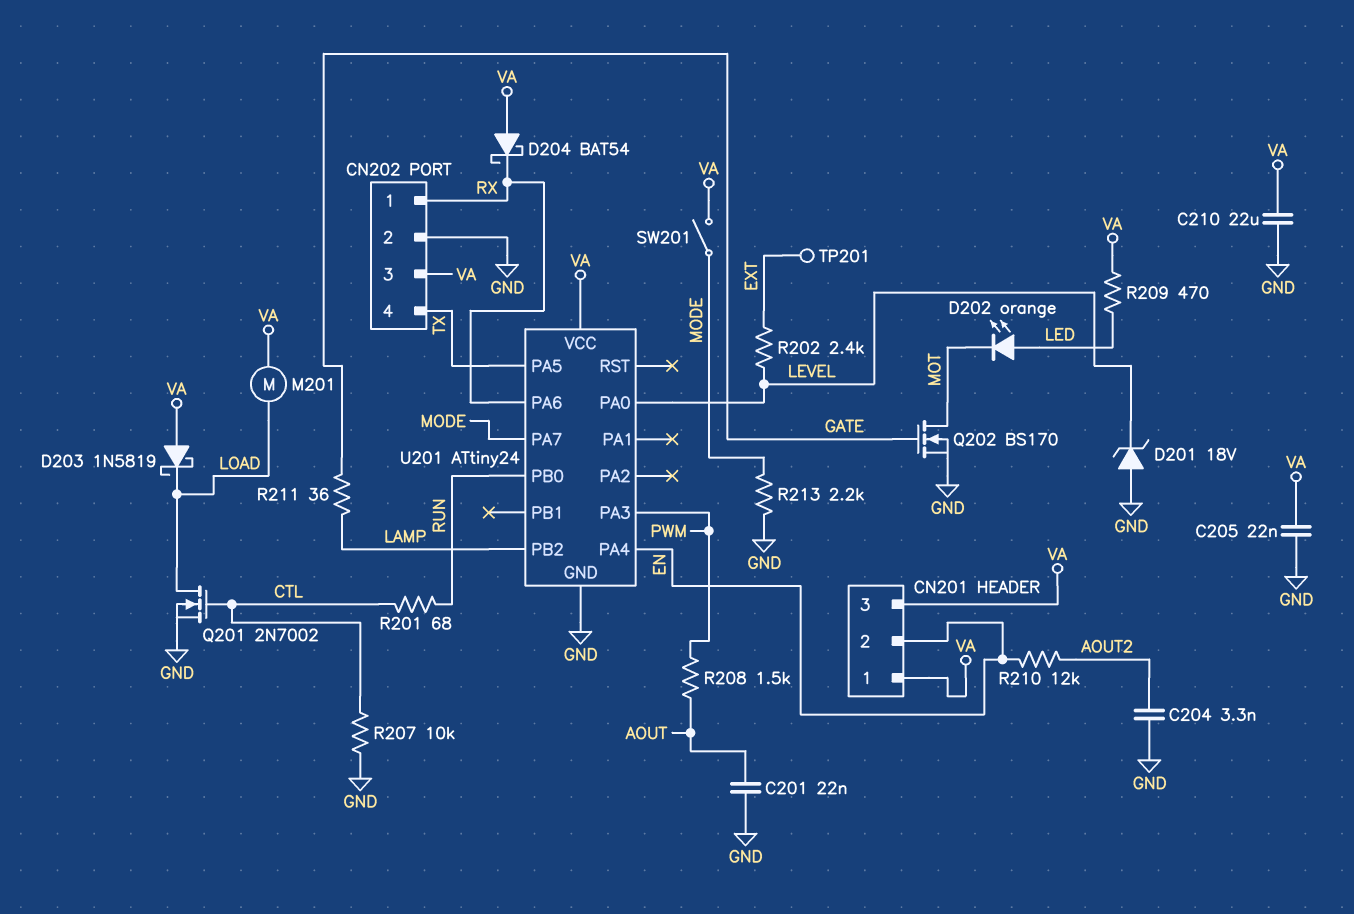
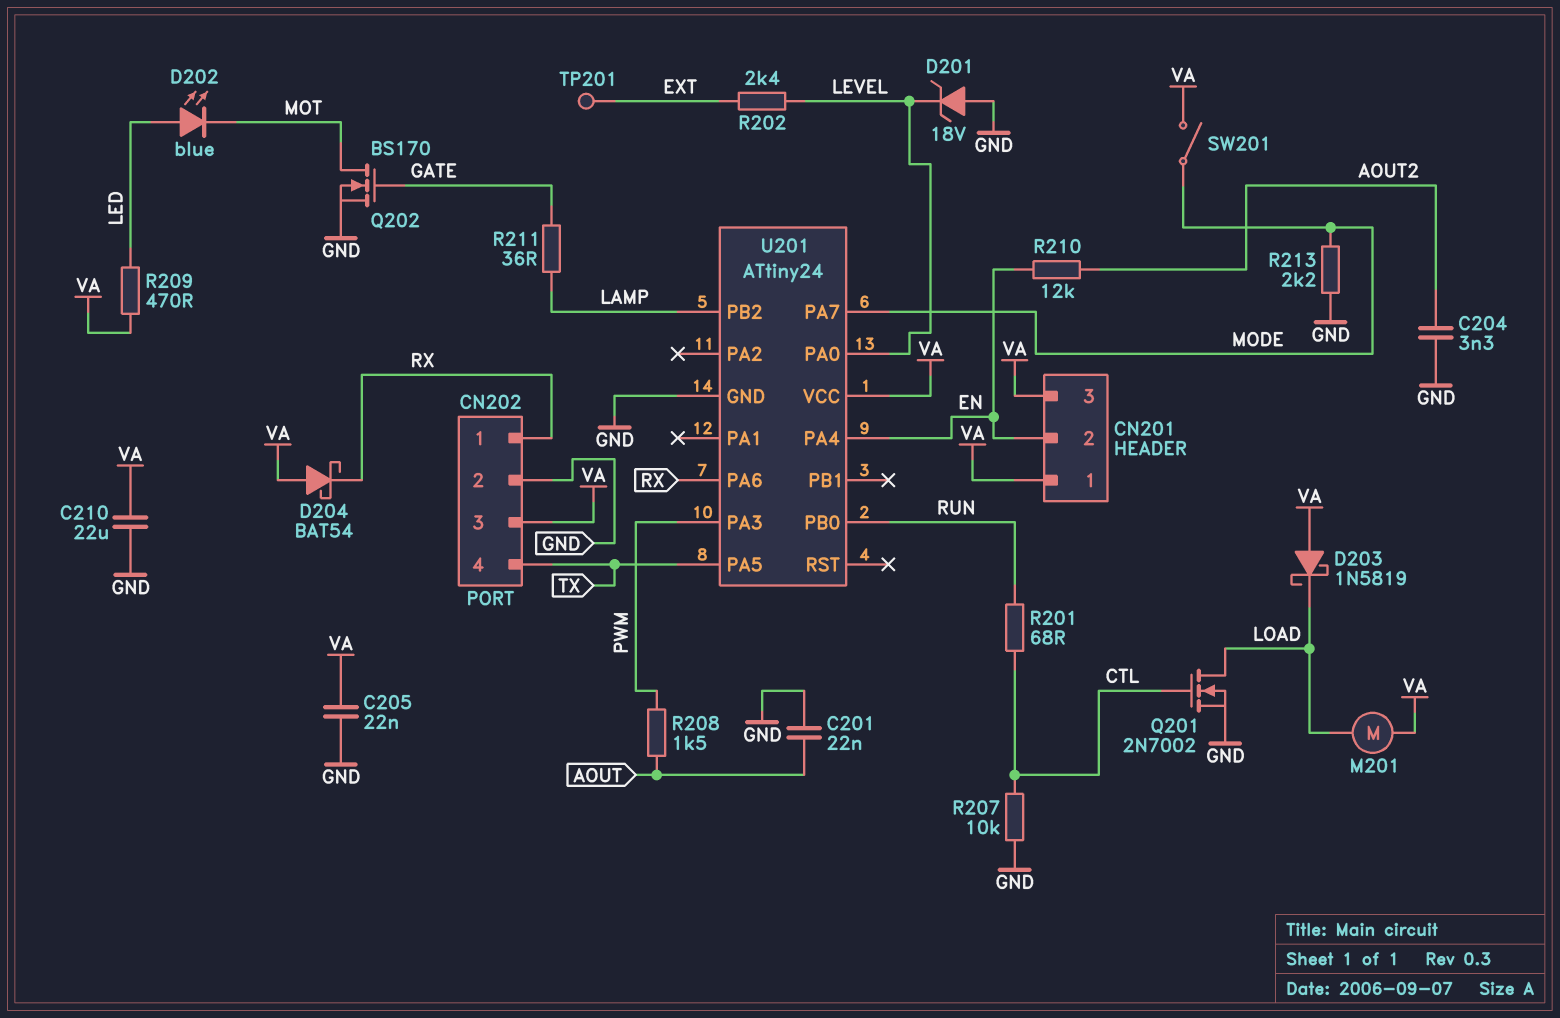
D202: LED orange (A LED, K MOT) -> LED blue (A LED, K MOT)

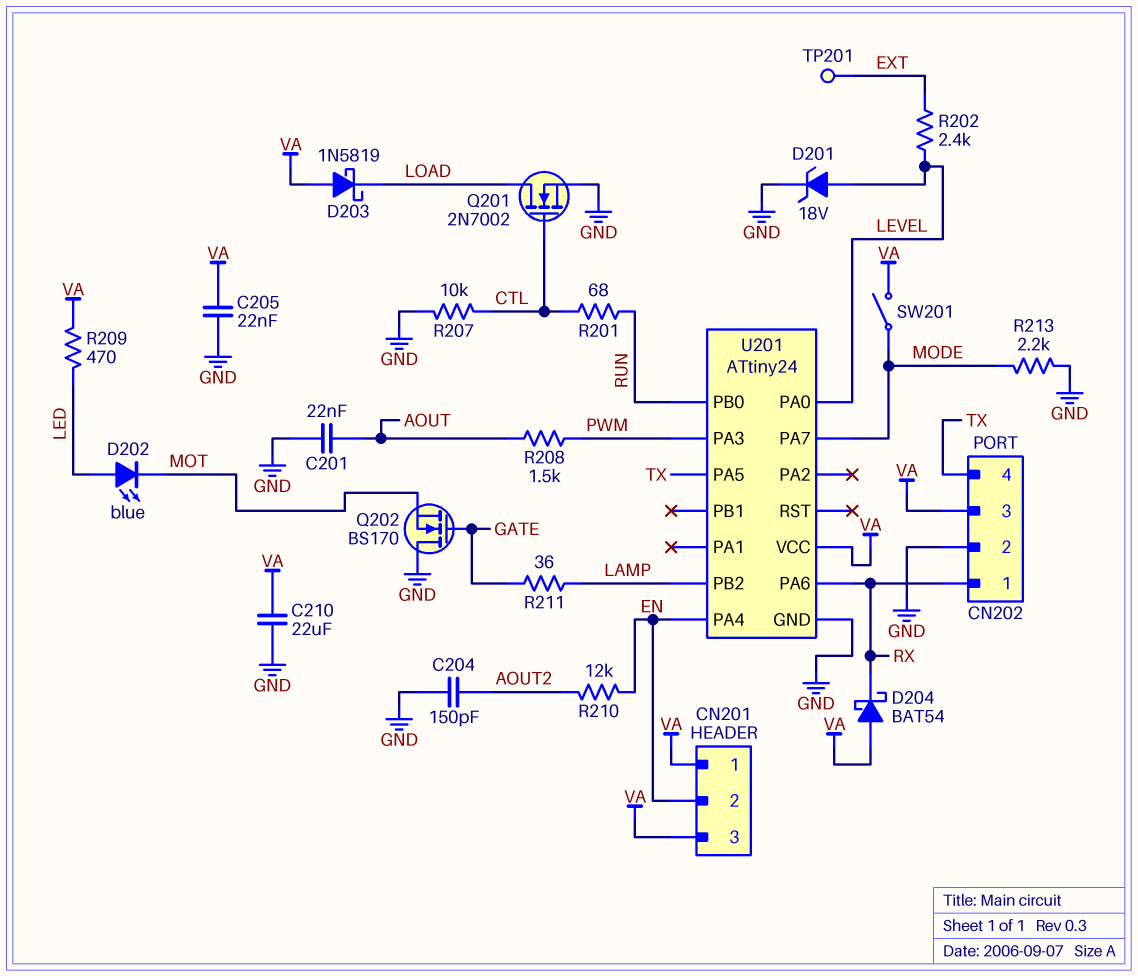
C204: 3.3nF (AOUT2, GND) -> 150pF (AOUT2, GND)
D201: zener 18V (A GND, K LEVEL) -> zener 18V (A LEVEL, K GND)
M201: motor (LOAD, VA) -> none
Q202: NMOS BS170 (G GATE, D MOT, S GND) -> NMOS BS170 (G GATE, D GND, S MOT)

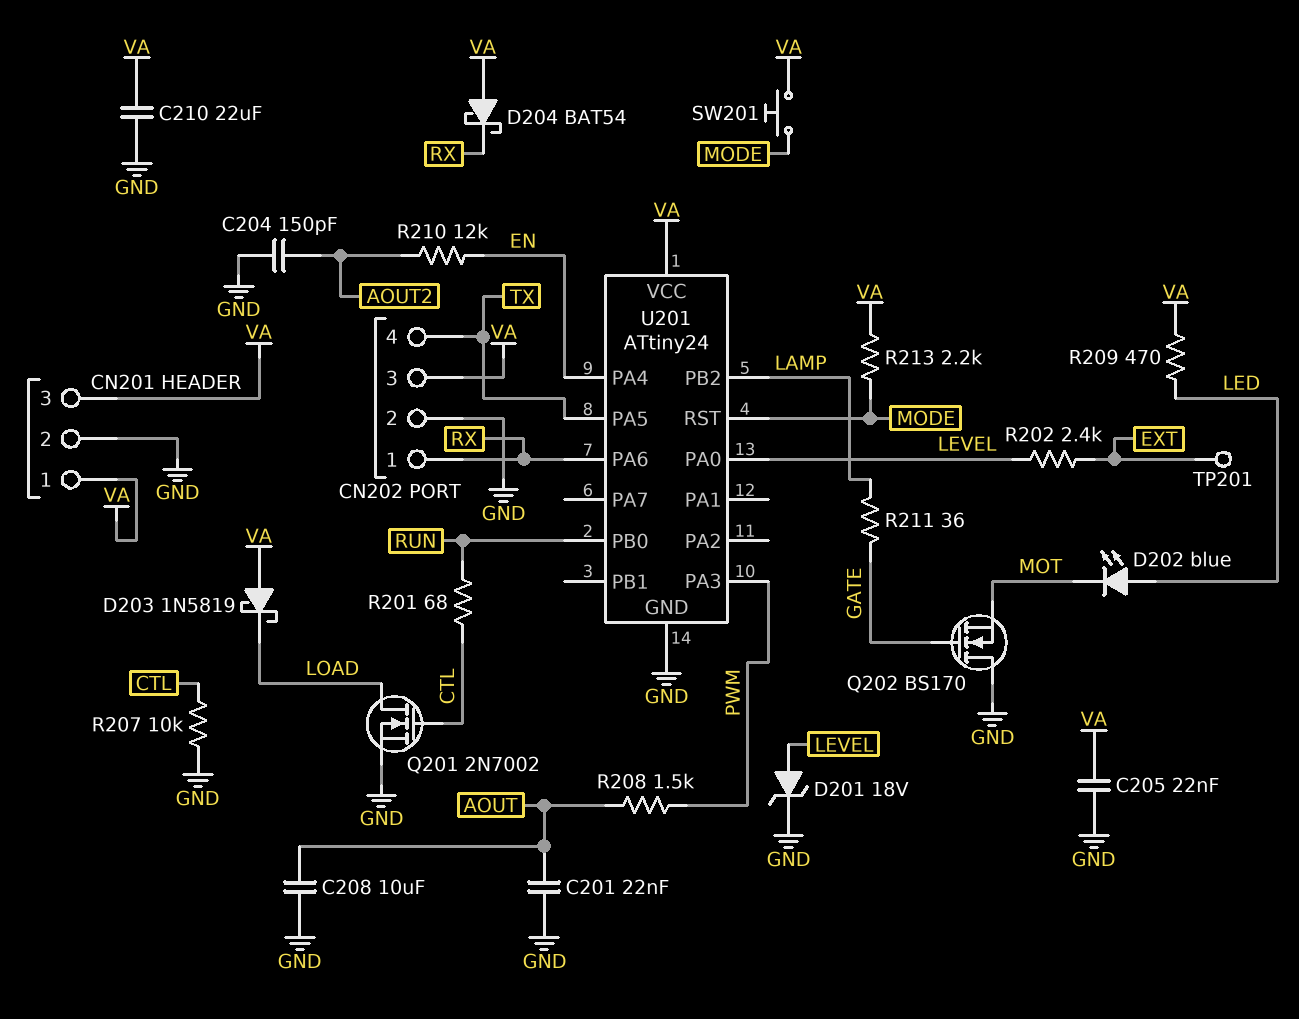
C208: none -> 10uF (AOUT, GND)
CN201 pin 2: EN -> GND
R213: 2.2k (GND, MODE) -> 2.2k (MODE, VA)
SW201: switch (MODE, VA) -> button (MODE, VA)
U201 pin PA7: MODE -> none
U201 pin RST: none -> MODE

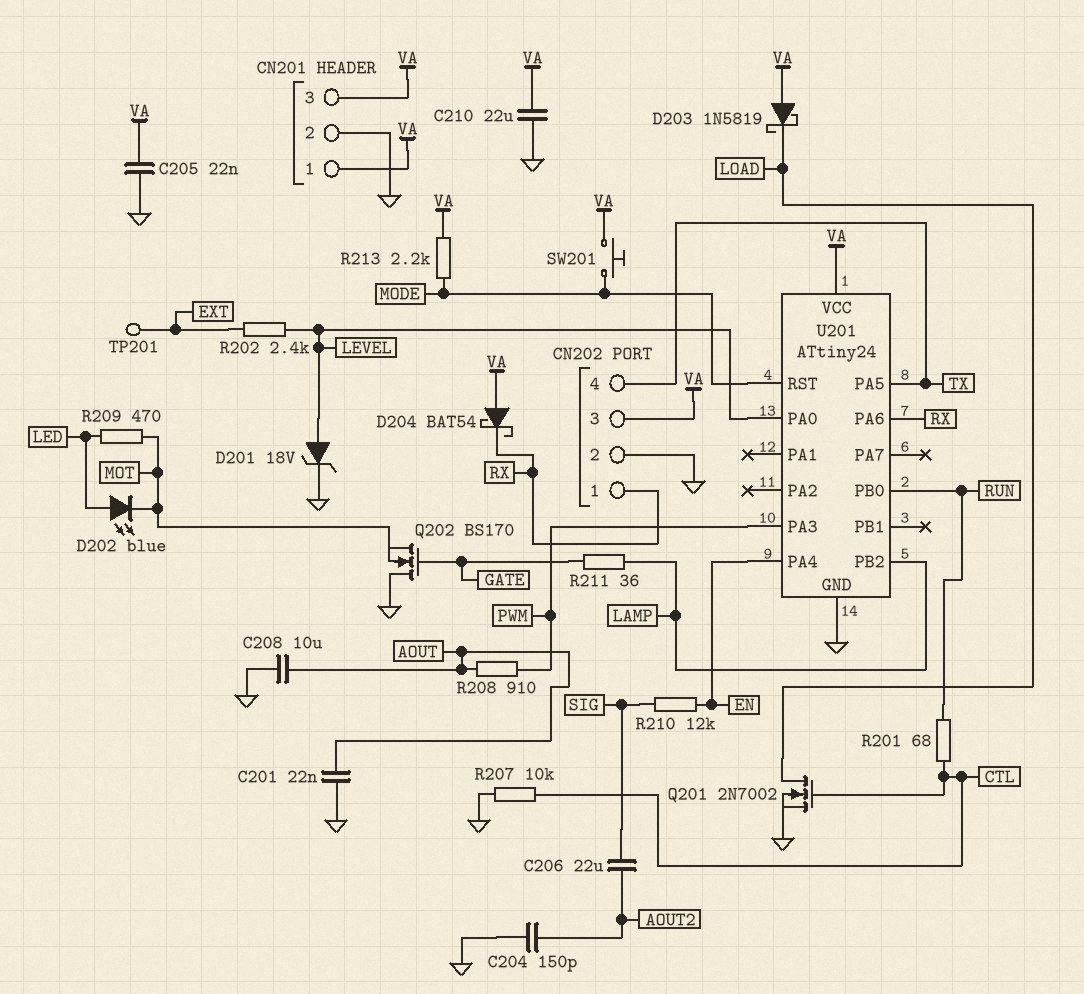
C206: none -> 22uF (AOUT2, SIG)
R208: 1.5k (AOUT, PWM) -> 910 (AOUT, PWM)
R209: 470 (LED, VA) -> 470 (LED, MOT)
R210: 12k (AOUT2, EN) -> 12k (EN, SIG)

